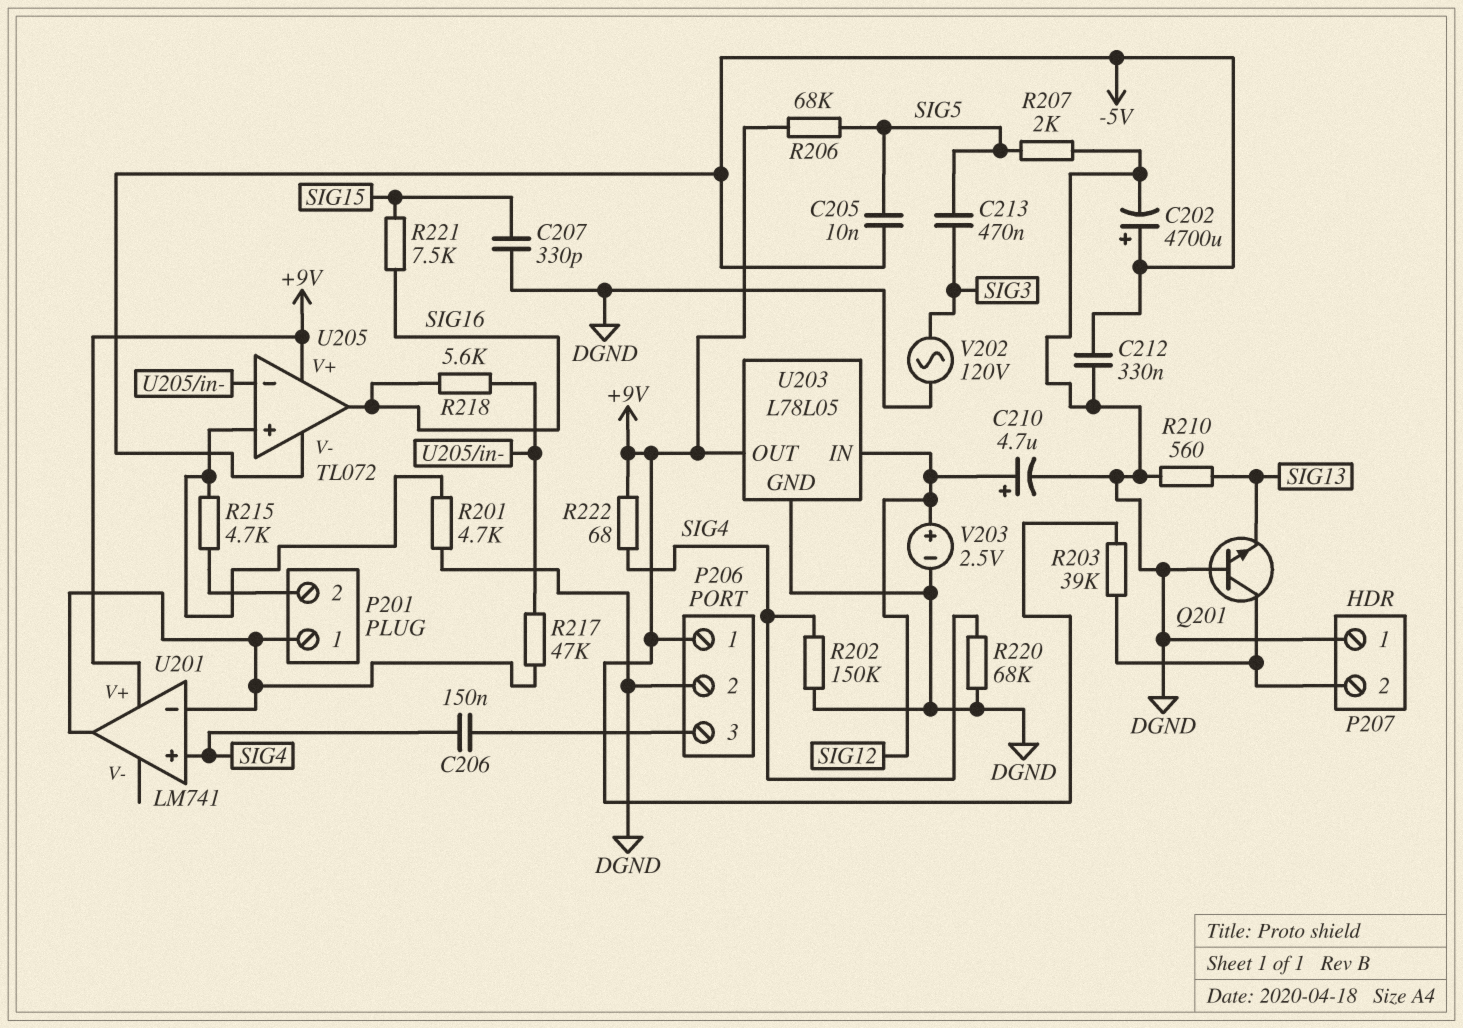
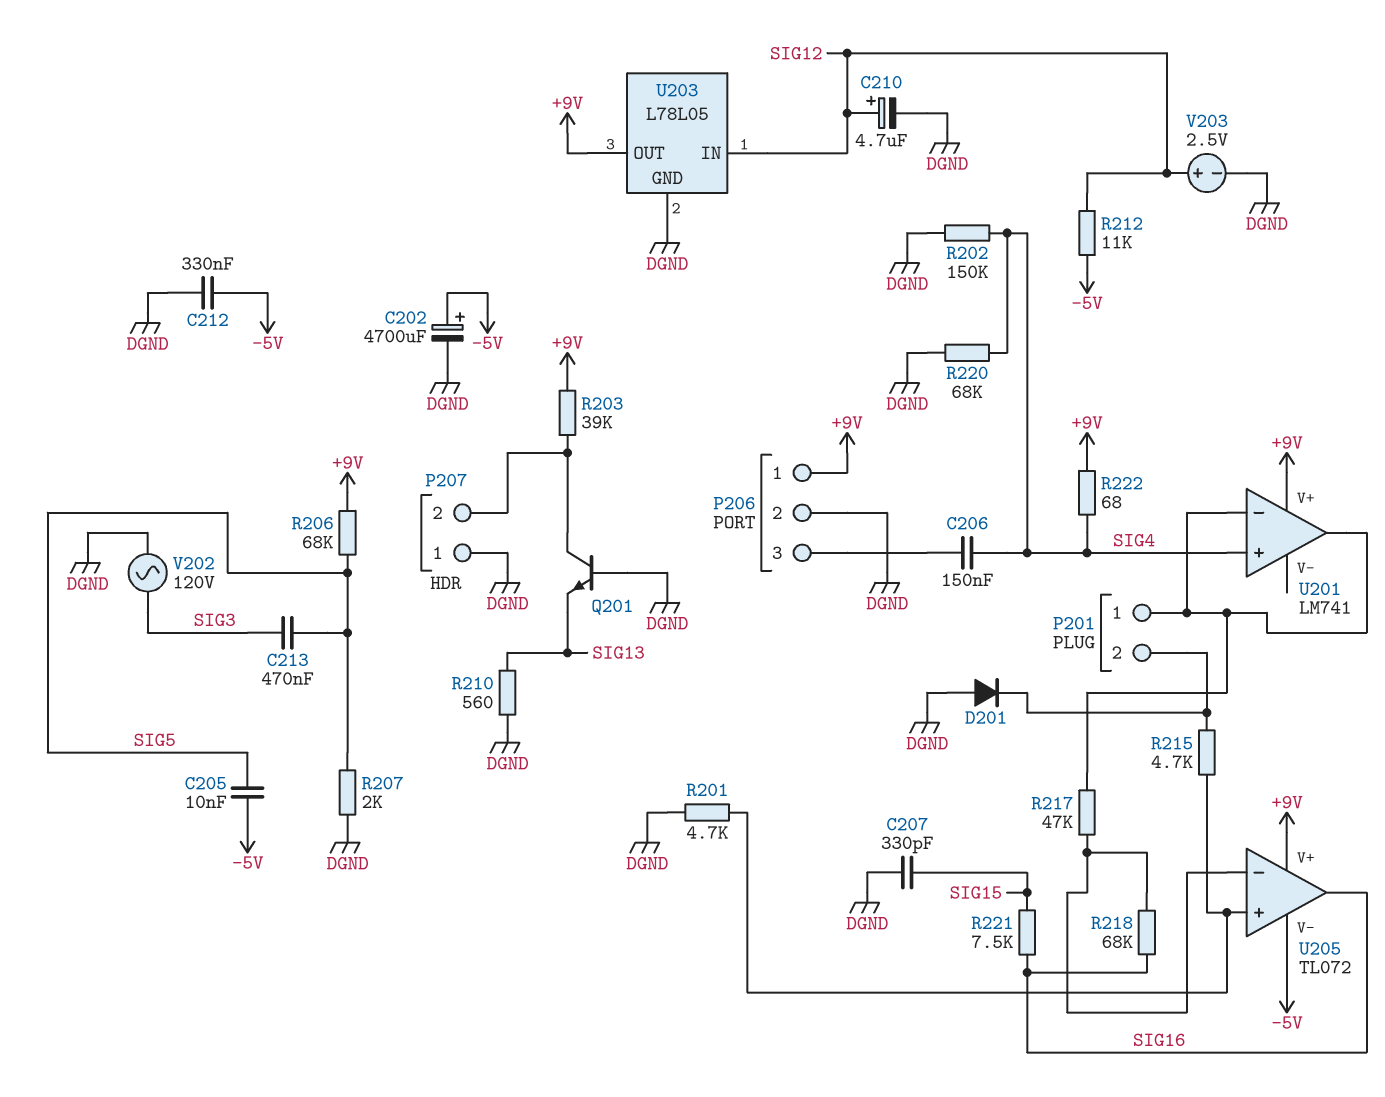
D201: none -> diode (A DGND, K P201/2)
R212: none -> 11k (-5V, SIG12)
R218: 5.6k (SIG16, U205/in-) -> 68k (SIG16, U205/in-)

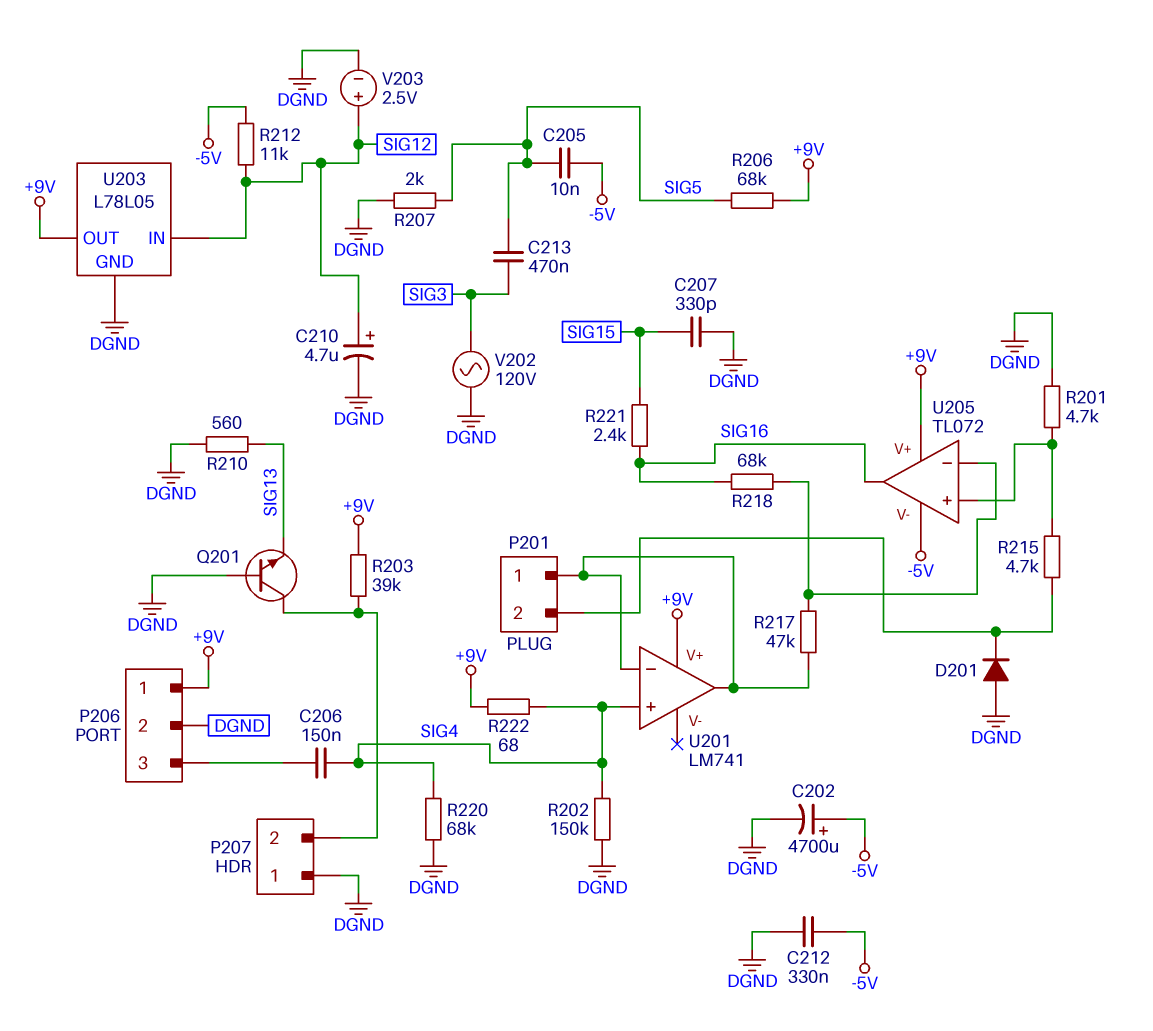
R221: 7.5k (SIG15, SIG16) -> 2.4k (SIG15, SIG16)

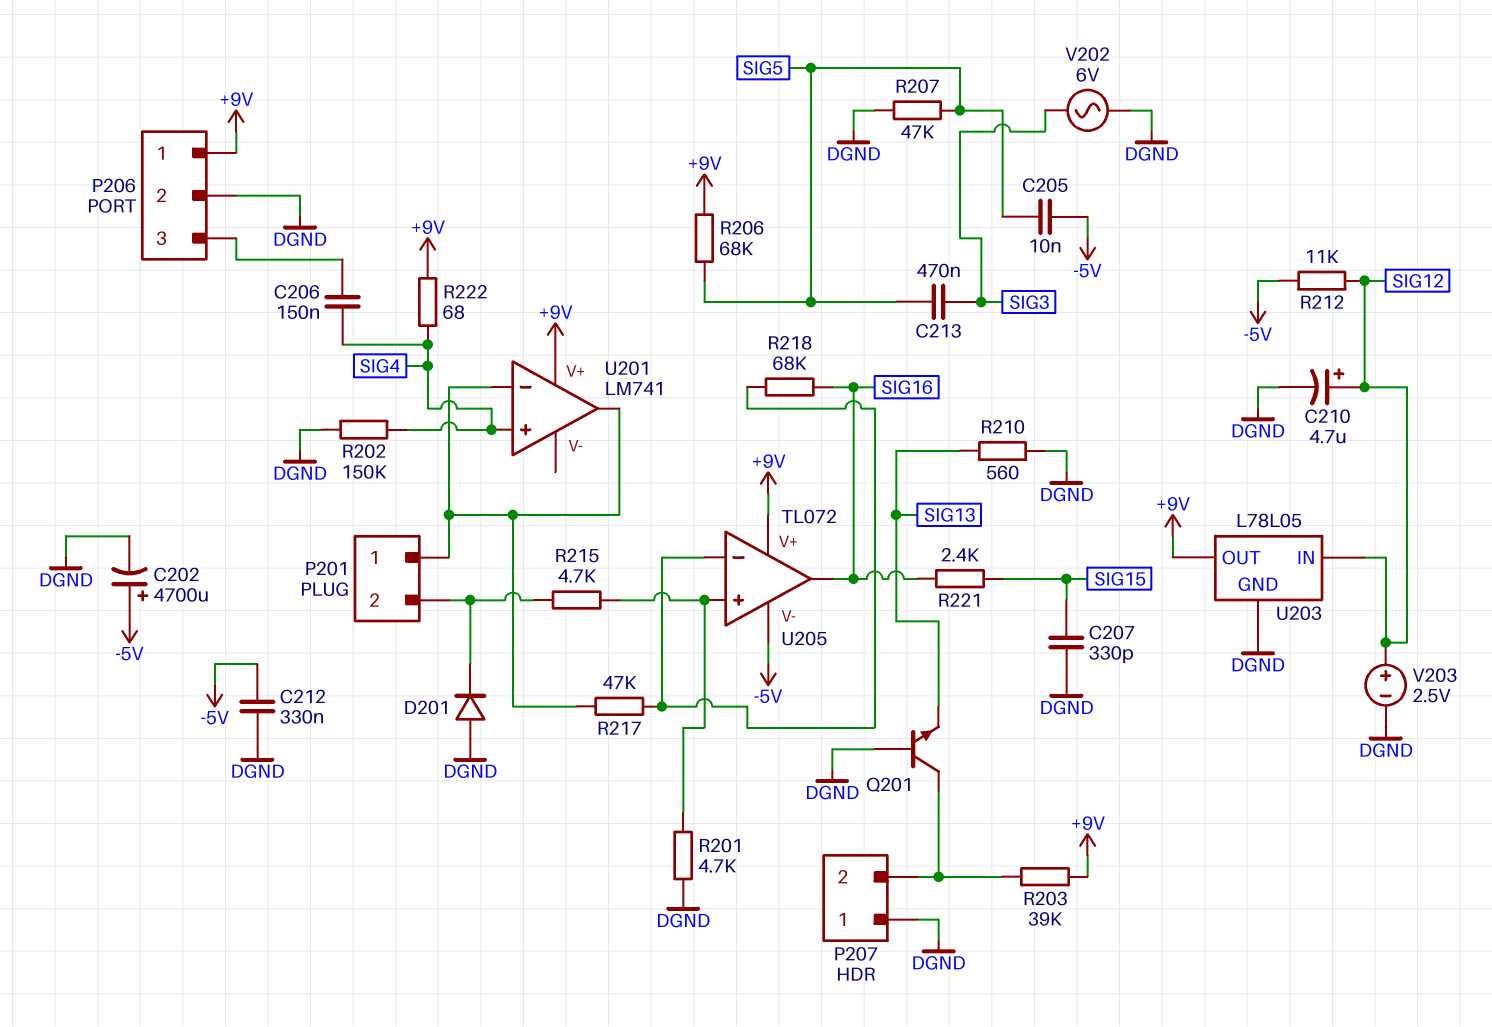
R207: 2k (DGND, SIG5) -> 47k (DGND, SIG5)
R220: 68k (DGND, SIG4) -> none
V202: AC 120V (DGND, SIG3) -> AC 6V (DGND, SIG3)

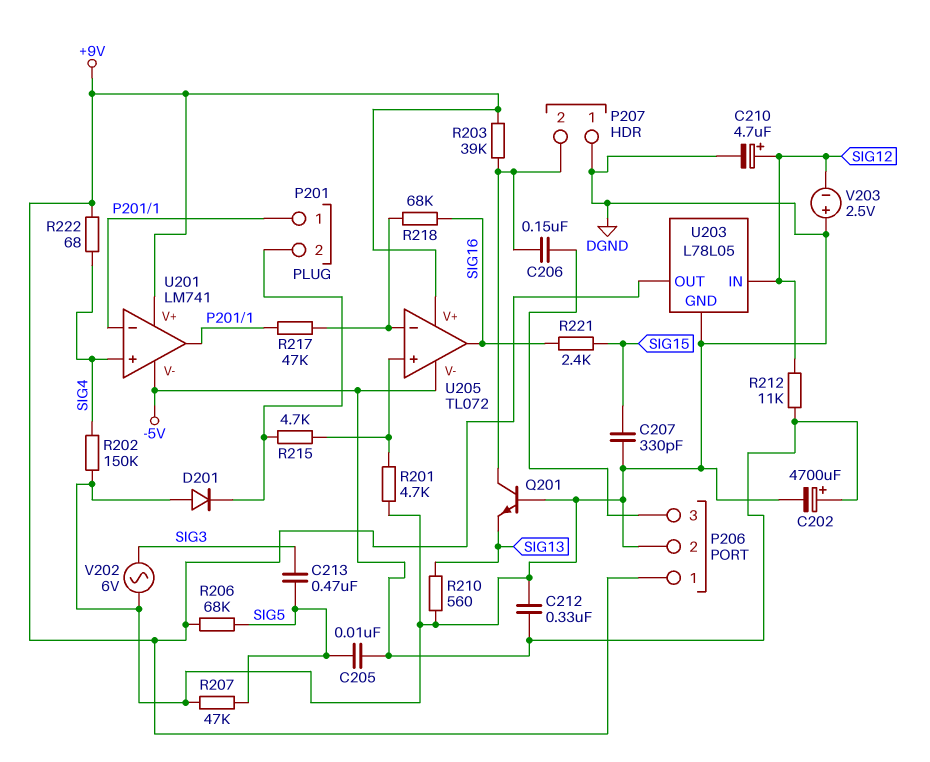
C206: 150nF (P206/3, SIG4) -> 150nF (P206/3, P207/2)
U201 pin V-: none -> -5V
V203: 2.5V (plus SIG12, minus DGND) -> 2.5V (plus DGND, minus SIG12)

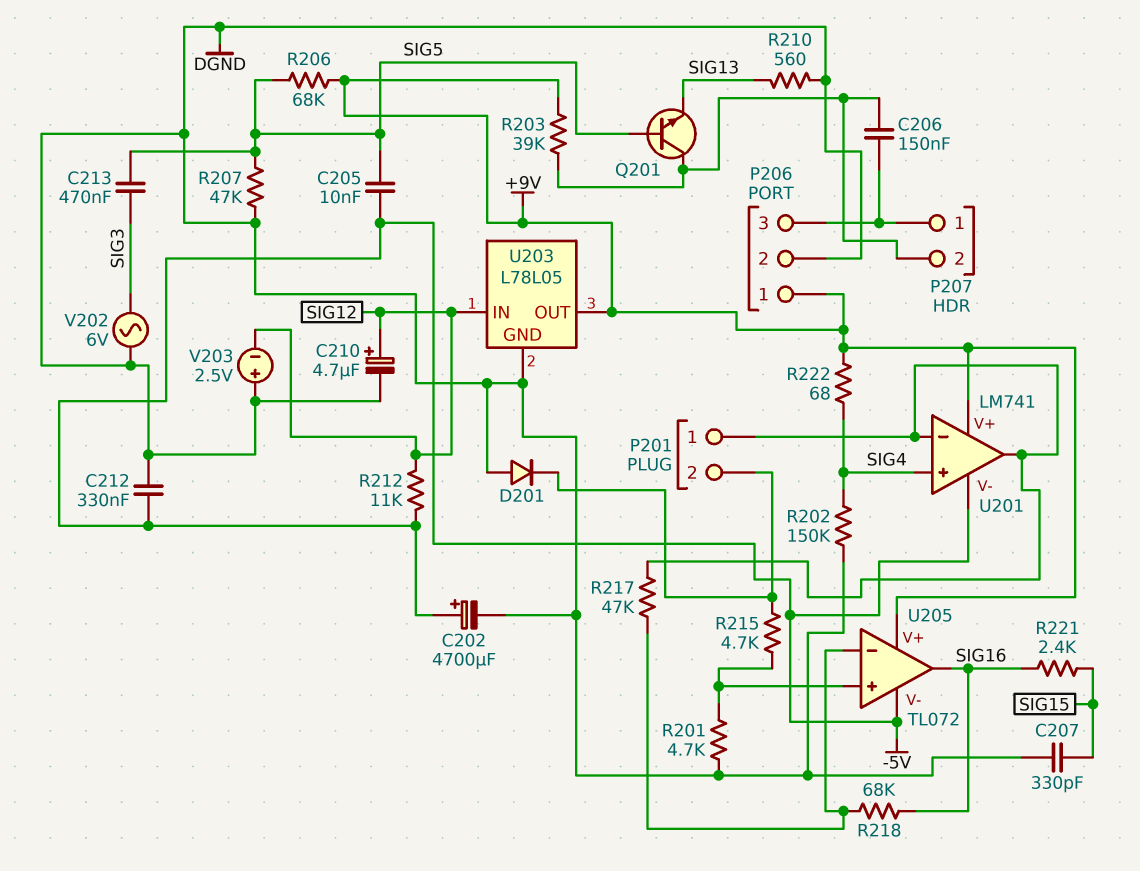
P207 pin 1: DGND -> P206/3
Q201: NPN (B DGND, C P207/2, E SIG13) -> NPN (B SIG5, C P207/2, E SIG13)

